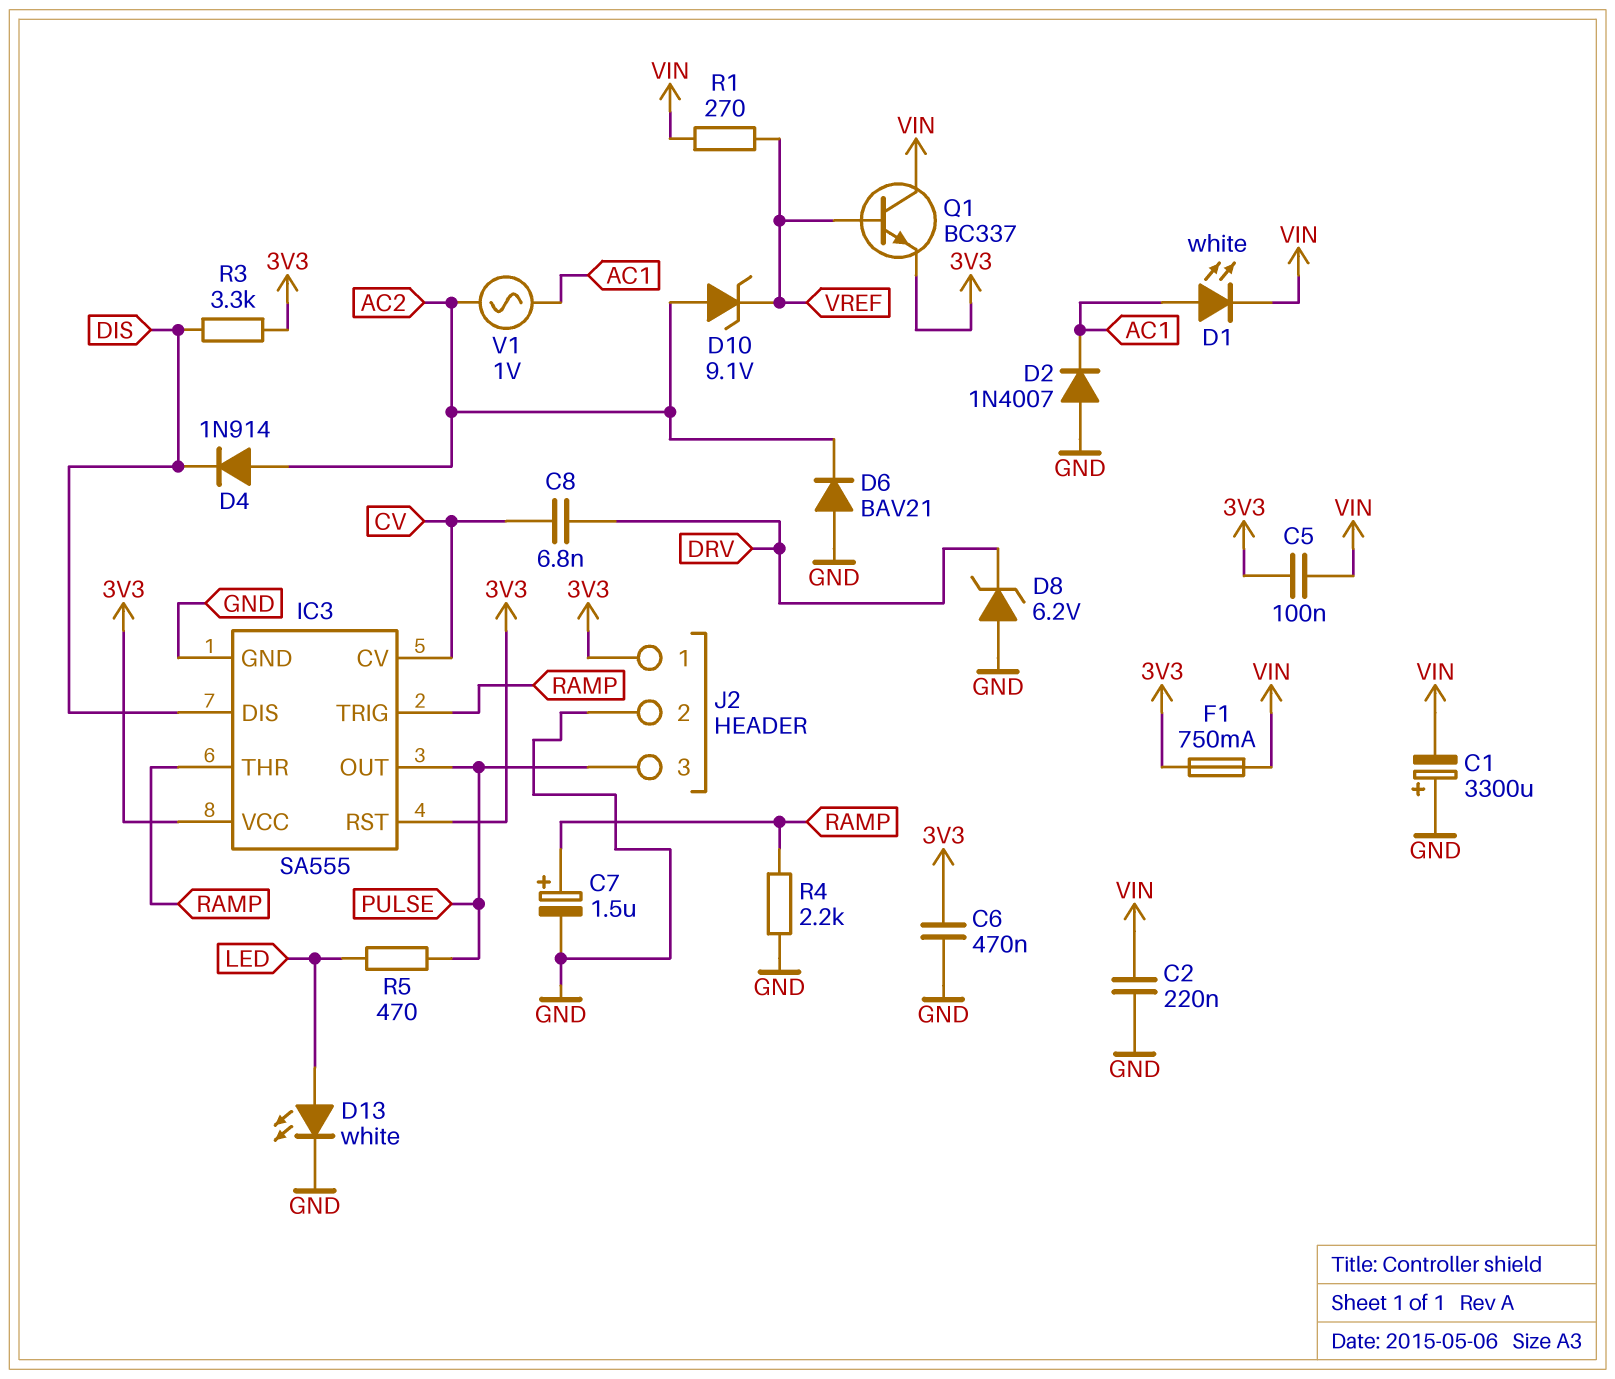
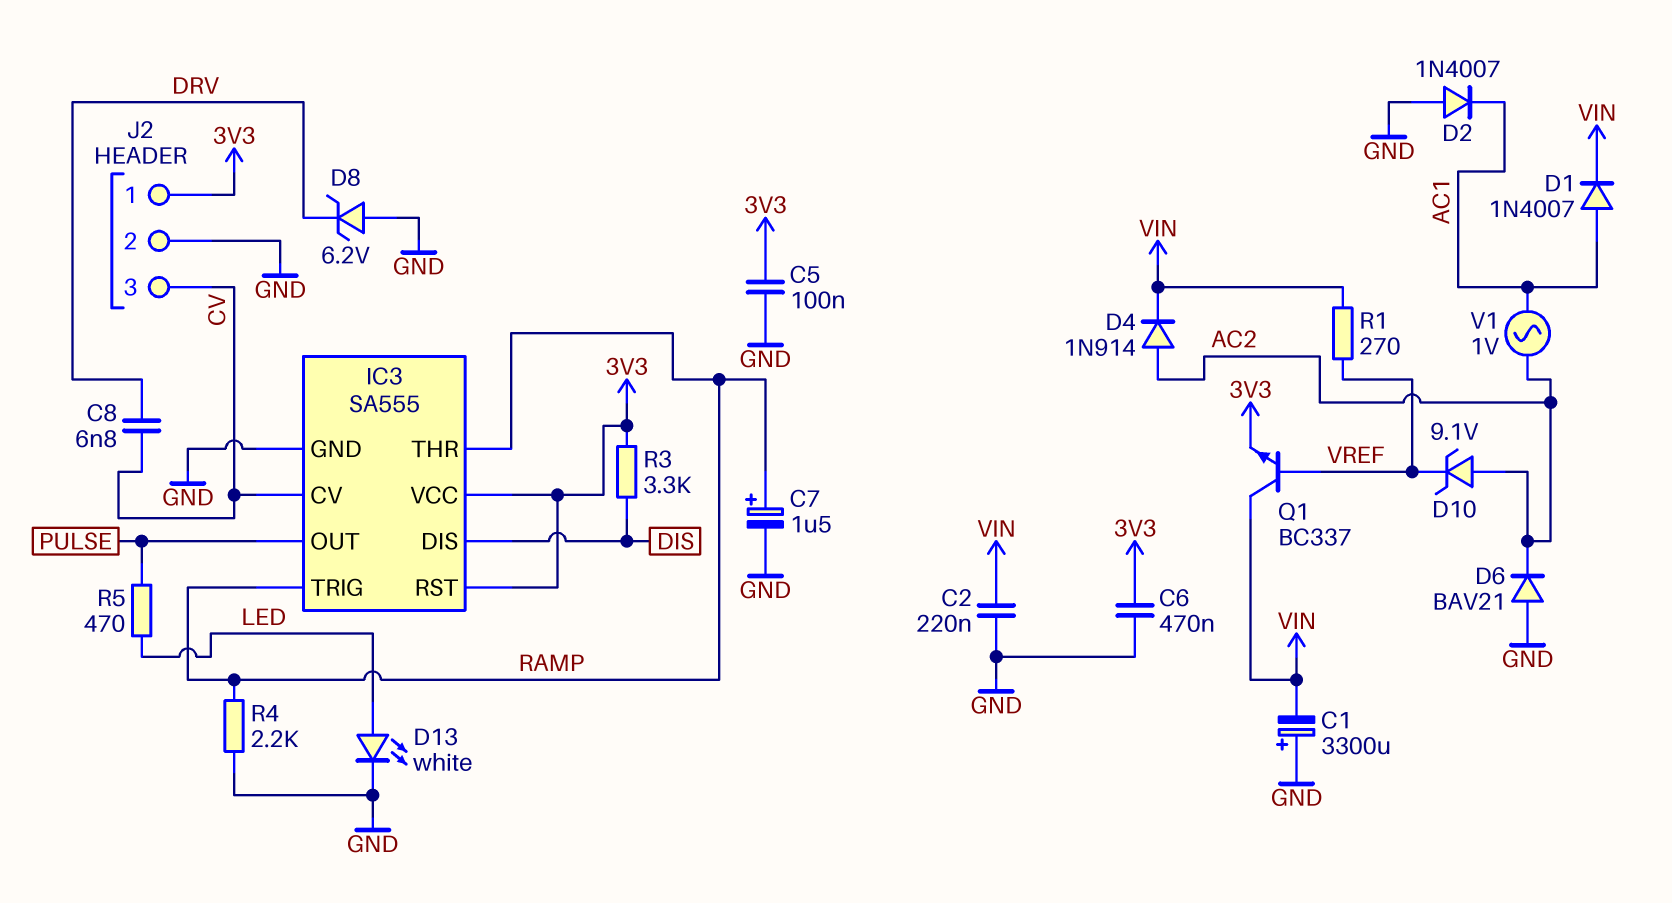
C5: 100nF (3V3, VIN) -> 100nF (3V3, GND)
D1: LED white (A AC1, K VIN) -> diode 1N4007 (A AC1, K VIN)
D4: diode 1N914 (A AC2, K DIS) -> diode 1N914 (A AC2, K VIN)
F1: 750mA (3V3, VIN) -> none
J2 pin 3: PULSE -> CV

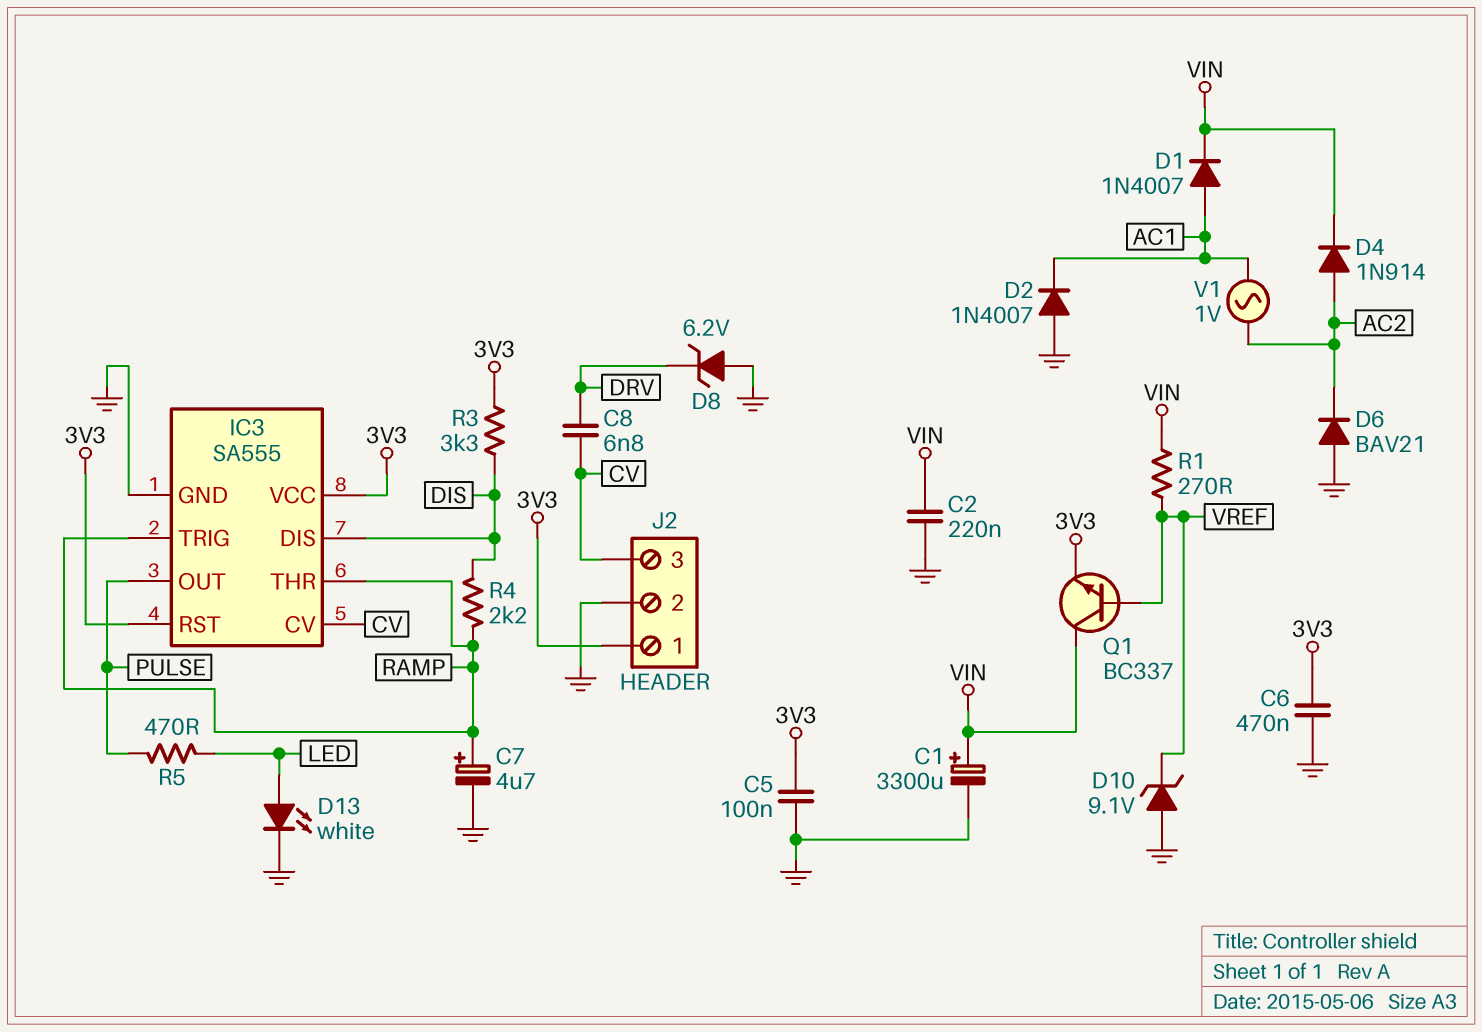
C1: 3300uF (plus GND, minus VIN) -> 3300uF (plus VIN, minus GND)
C7: 1.5uF (plus RAMP, minus GND) -> 4.7uF (plus RAMP, minus GND)
D10: zener 9.1V (A AC2, K VREF) -> zener 9.1V (A GND, K VREF)
R4: 2.2k (GND, RAMP) -> 2.2k (DIS, RAMP)

